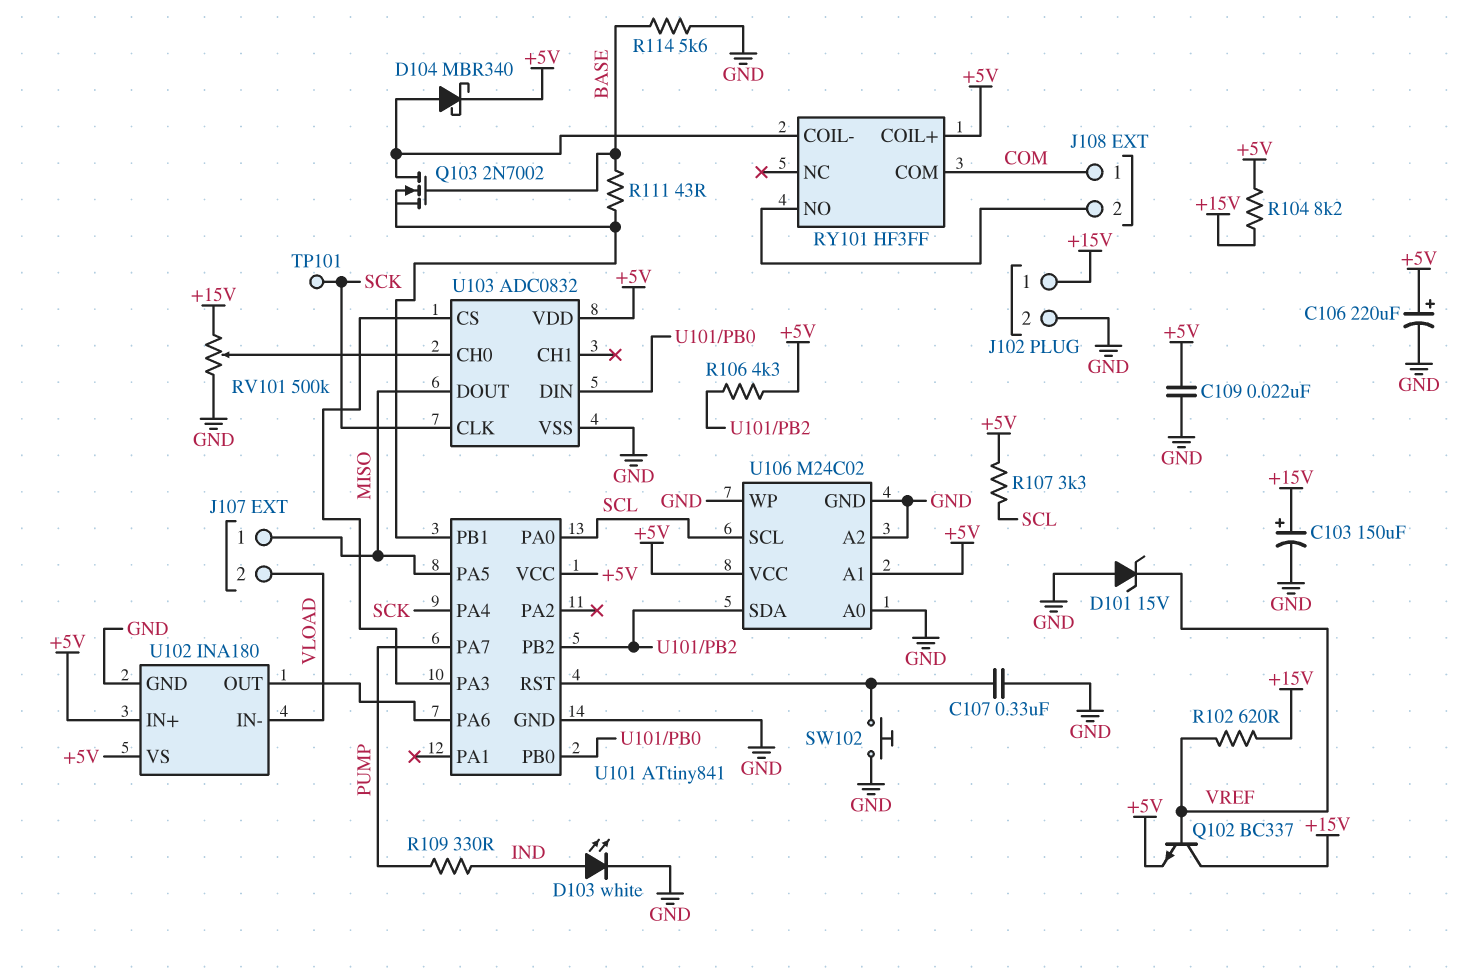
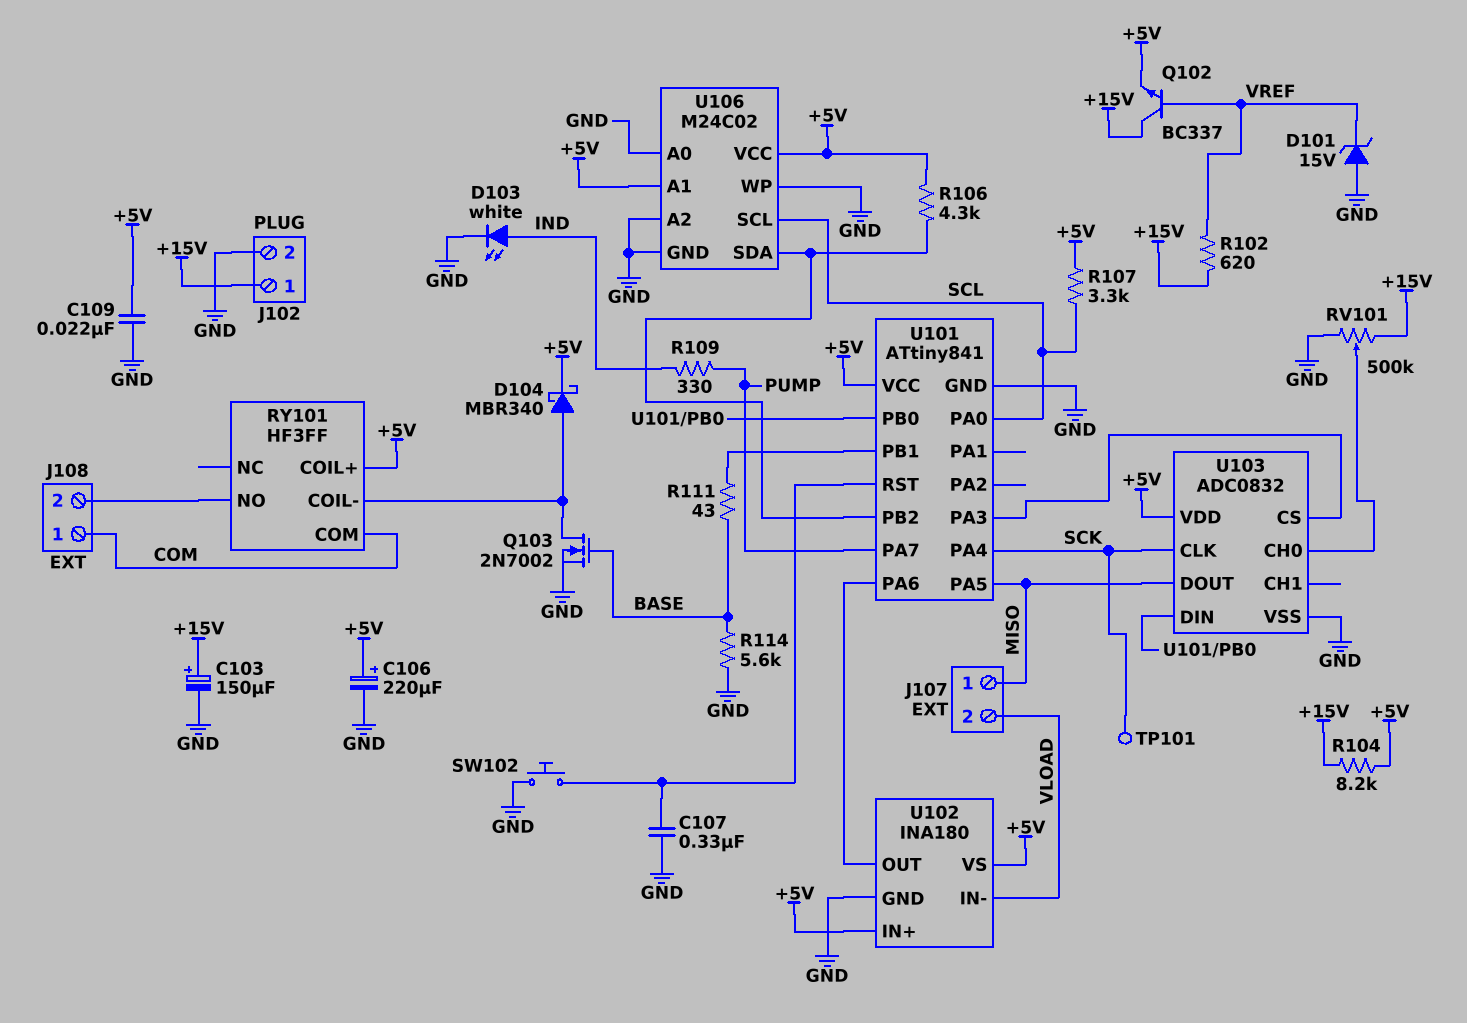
Q103: NMOS 2N7002 (G BASE, D RY101/COIL-, S U101/PB1) -> NMOS 2N7002 (G BASE, D RY101/COIL-, S GND)

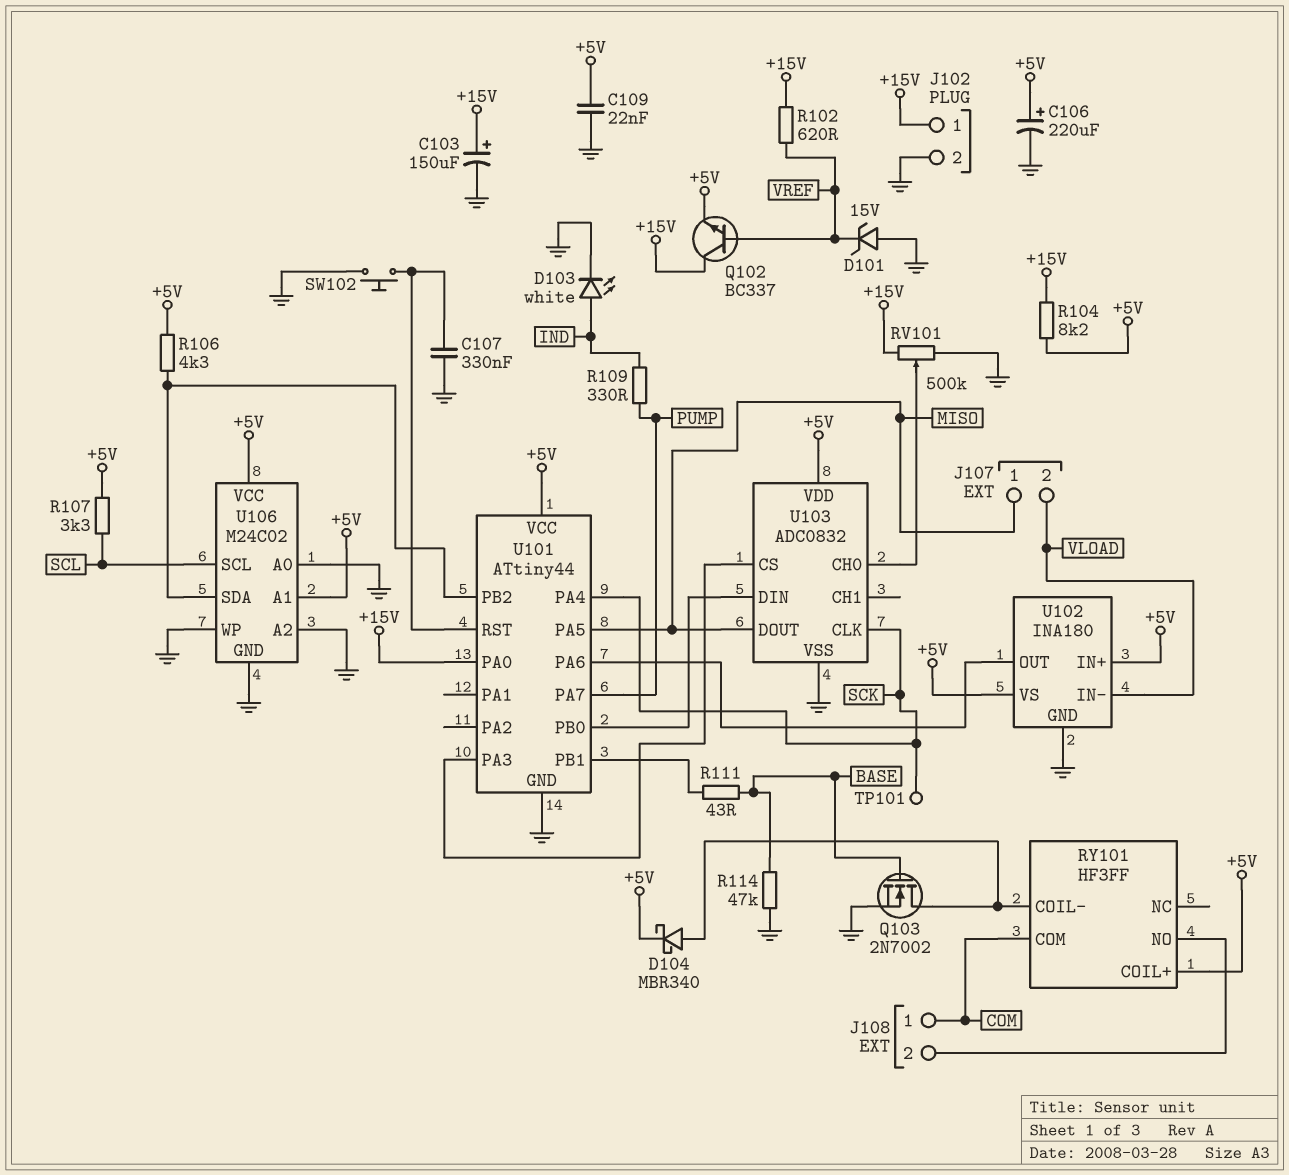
R114: 5.6k (BASE, GND) -> 47k (BASE, GND)
U101: ATtiny841 -> ATtiny44
U101 pin PA0: SCL -> +15V

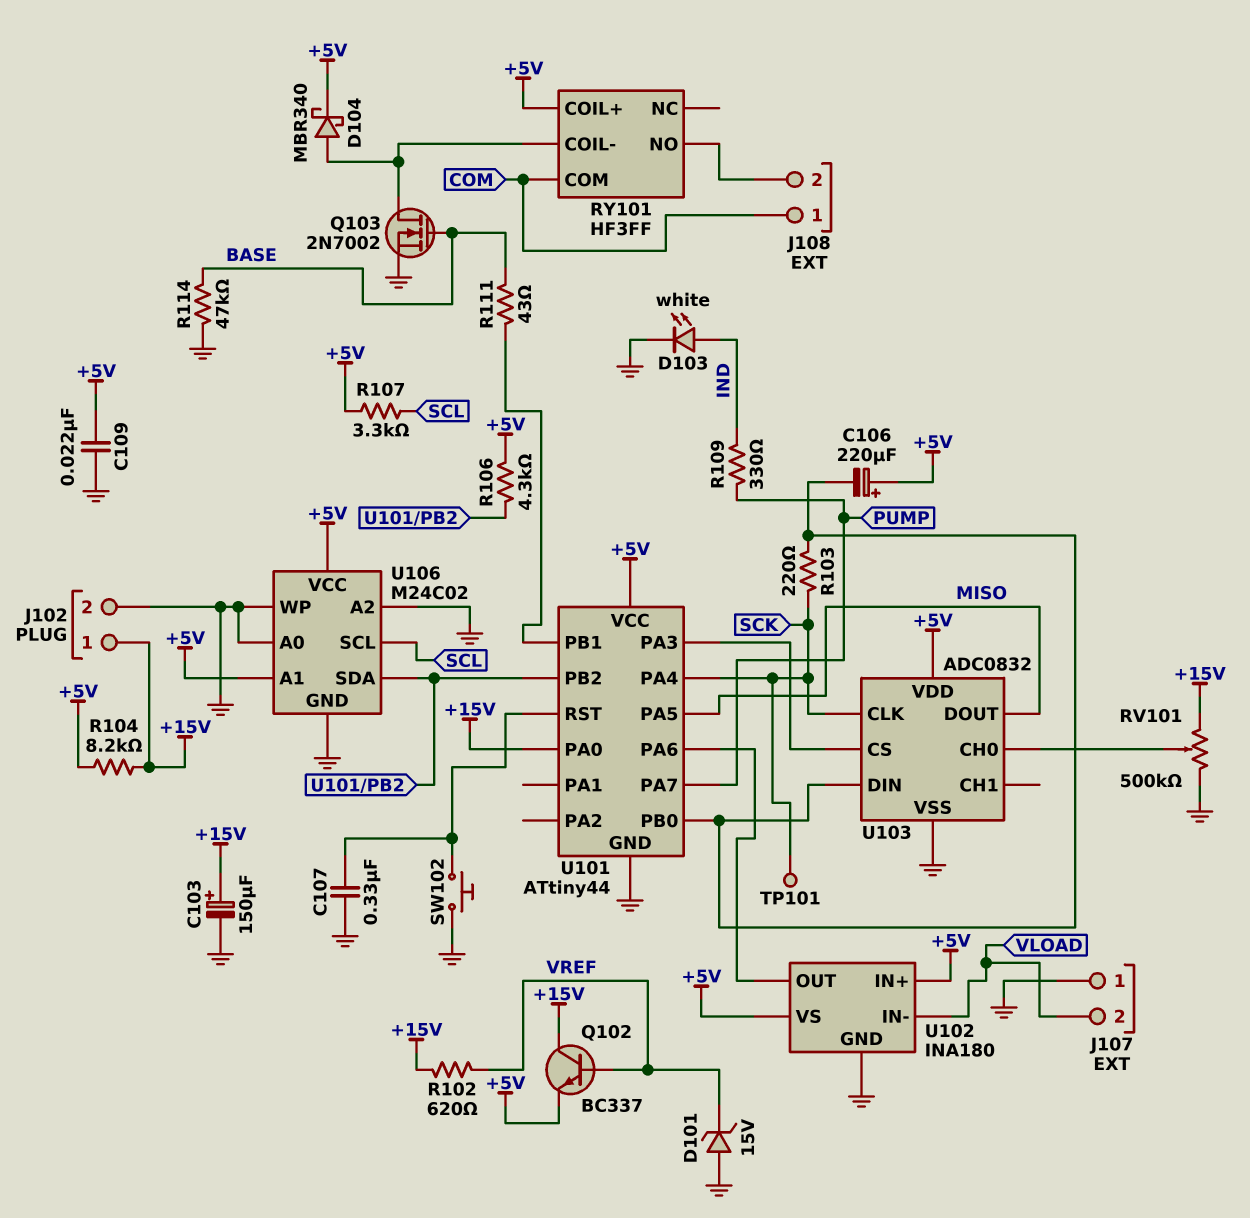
C106: 220uF (plus +5V, minus GND) -> 220uF (plus +5V, minus U101/PB0)
J107 pin 1: MISO -> GND
R103: none -> 220 (SCK, U101/PB0)

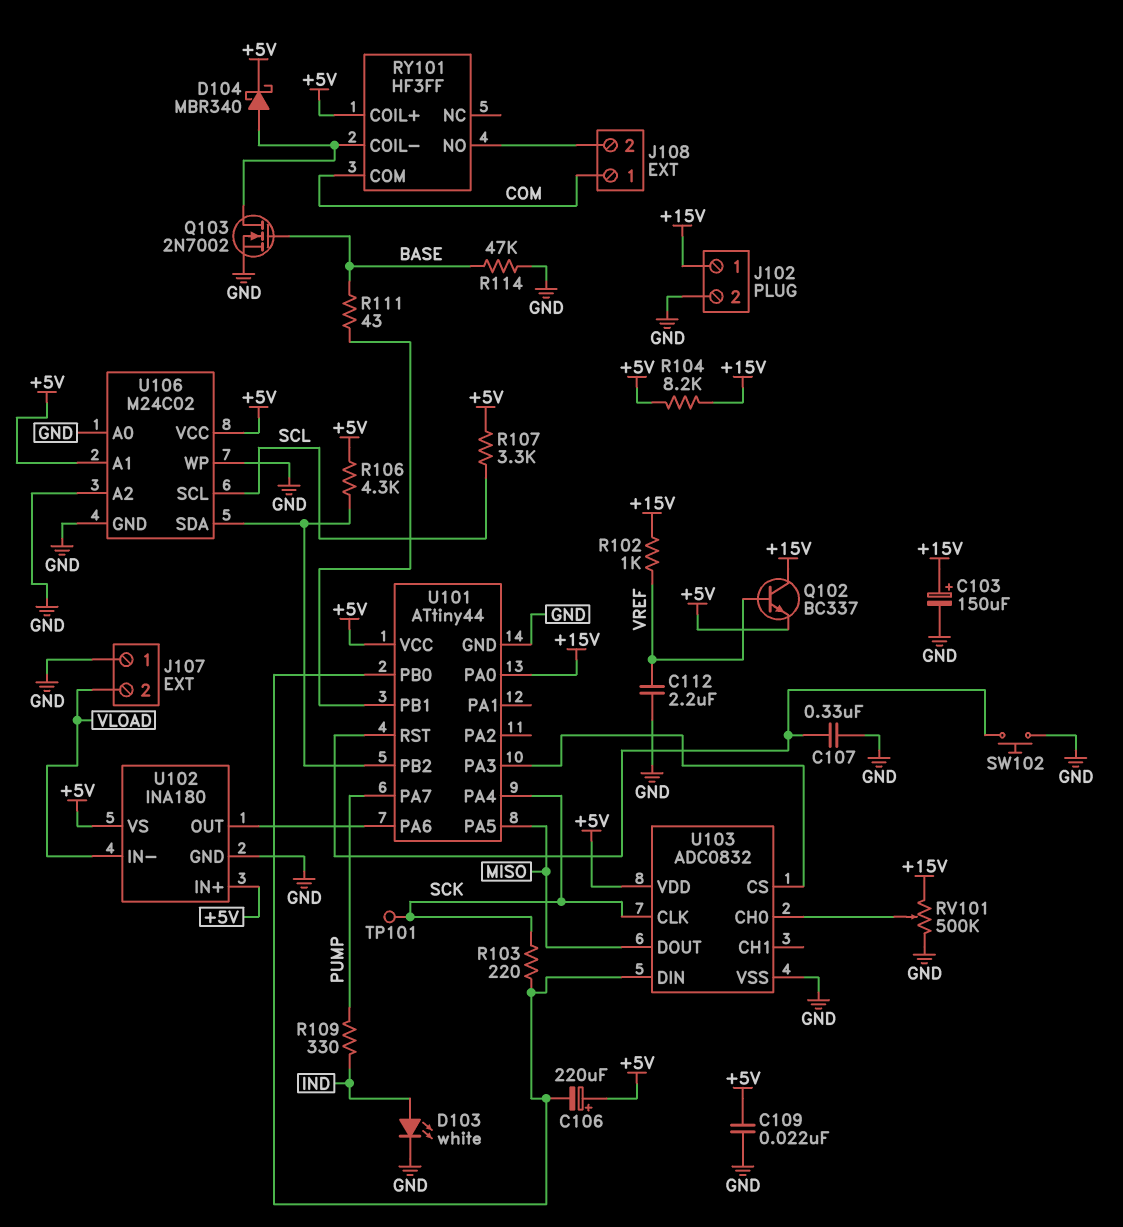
C112: none -> 2.2uF (GND, VREF)
D101: zener 15V (A GND, K VREF) -> none
R102: 620 (+15V, VREF) -> 1k (+15V, VREF)

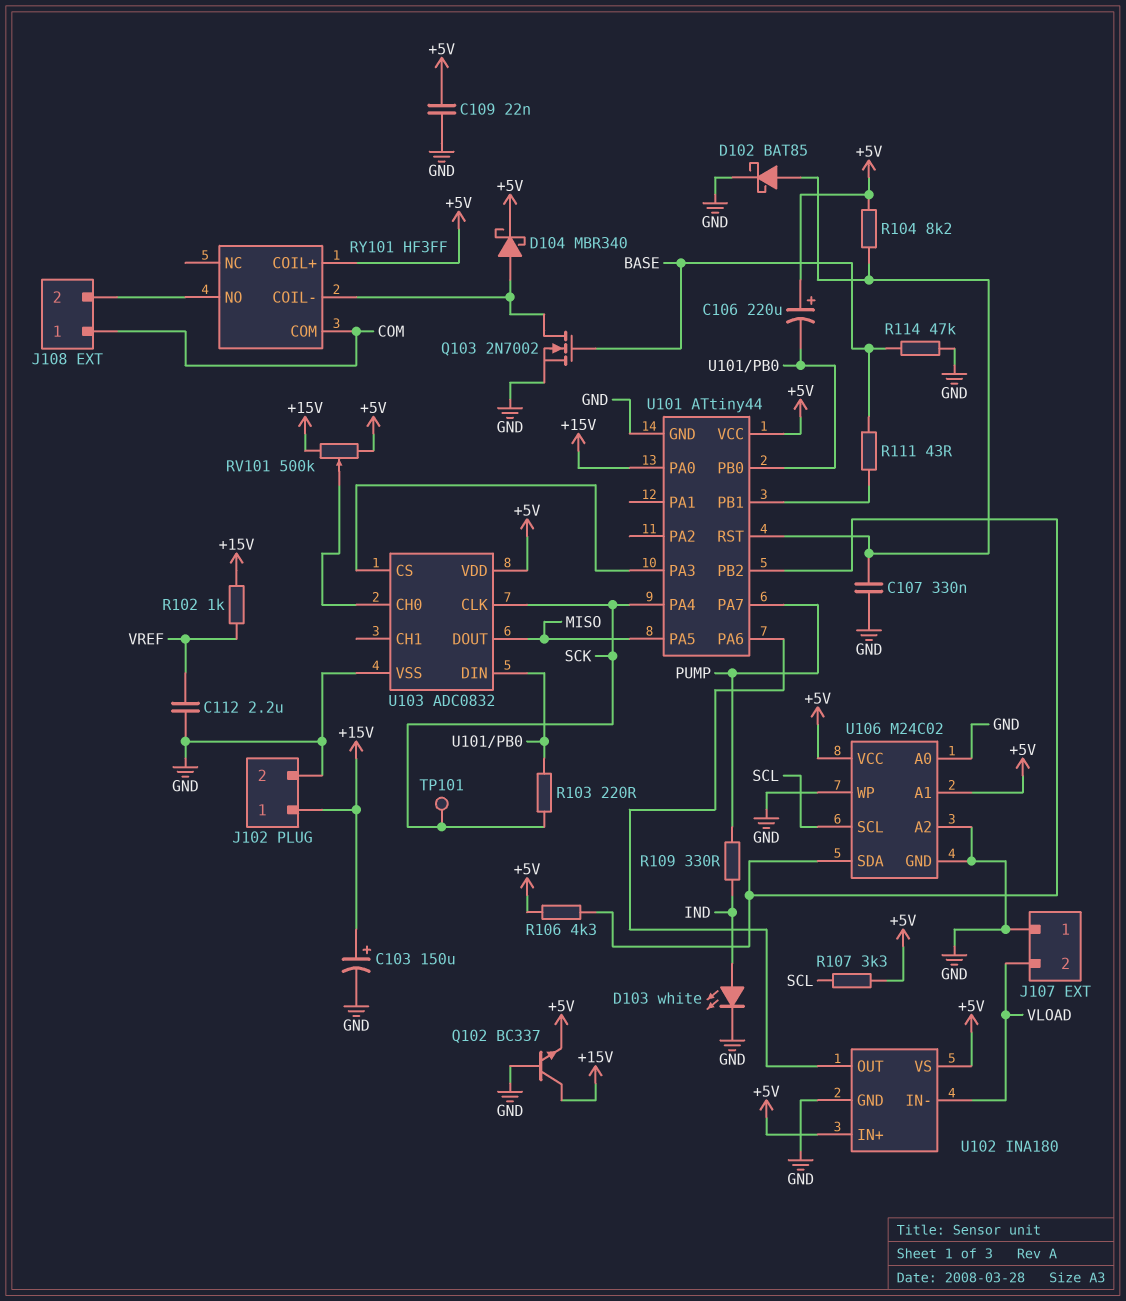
D102: none -> schottky BAT85 (A U101/RST, K GND)
Q102: NPN BC337 (B VREF, C +15V, E +5V) -> NPN BC337 (B GND, C +15V, E +5V)
R104: 8.2k (+5V, +15V) -> 8.2k (+5V, U101/RST)
RV101: 500k (+15V, GND, wiper U103/CH0) -> 500k (+5V, +15V, wiper U103/CH0)
SW102: button (GND, U101/RST) -> none

